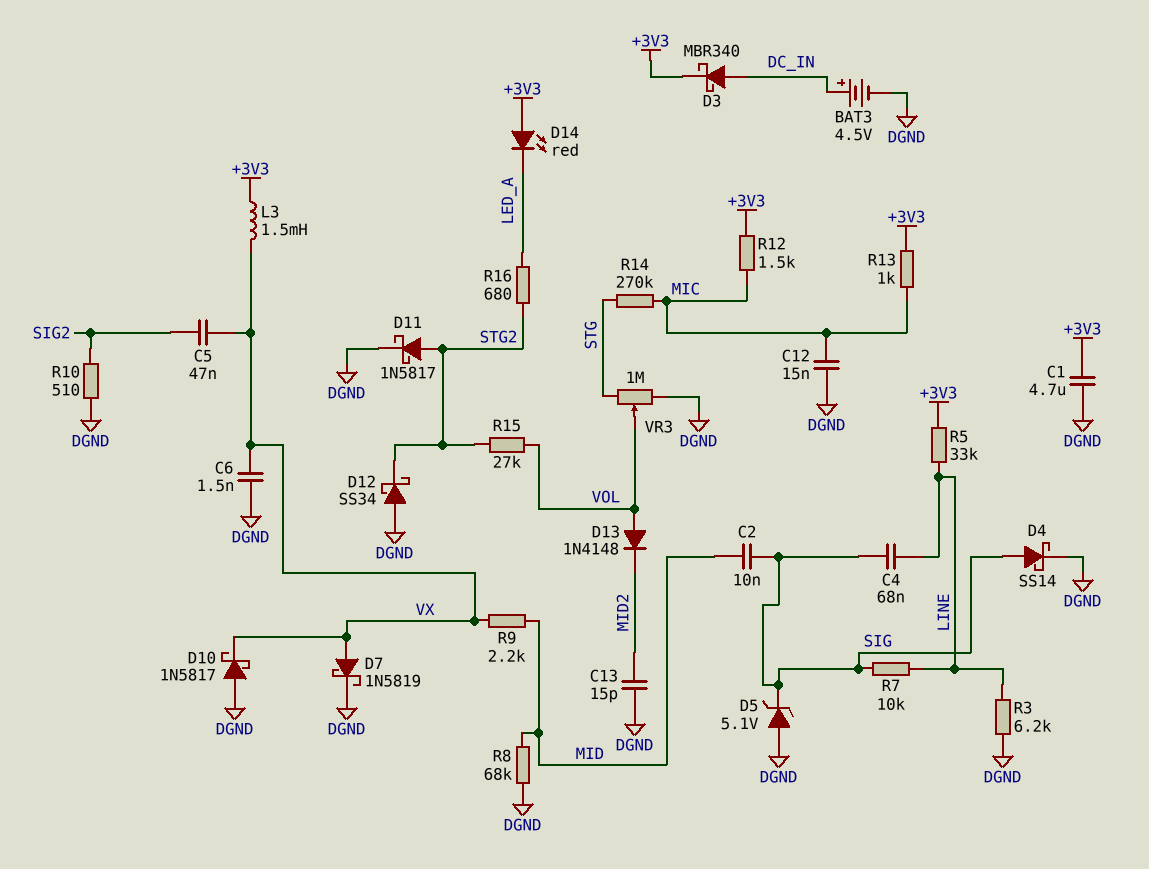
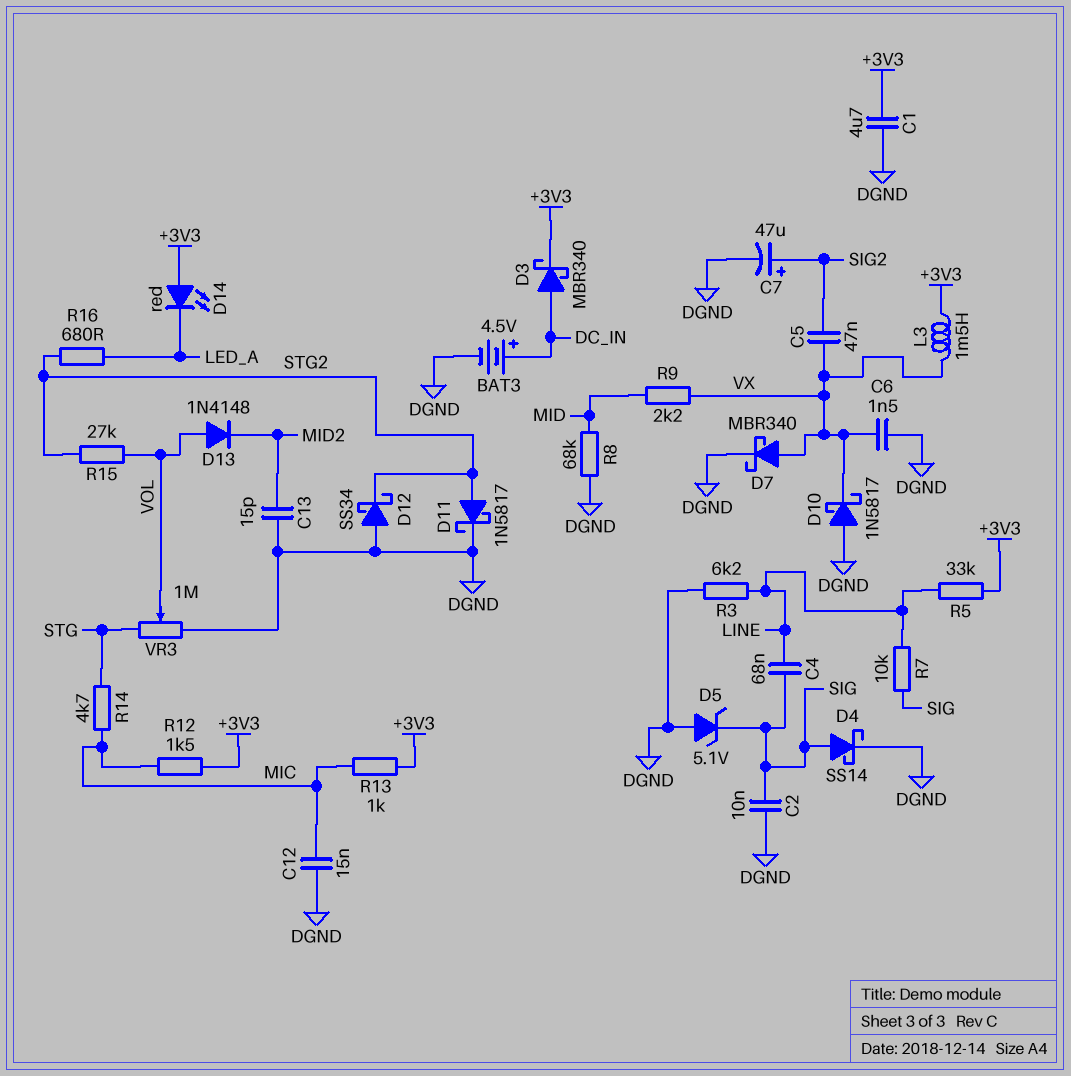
C2: 10nF (MID, SIG) -> 10nF (DGND, SIG)
C7: none -> 47uF (plus SIG2, minus DGND)
D7: schottky 1N5819 (A VX, K DGND) -> schottky MBR340 (A VX, K DGND)
R10: 510 (DGND, SIG2) -> none
R14: 270k (MIC, STG) -> 4.7k (MIC, STG)

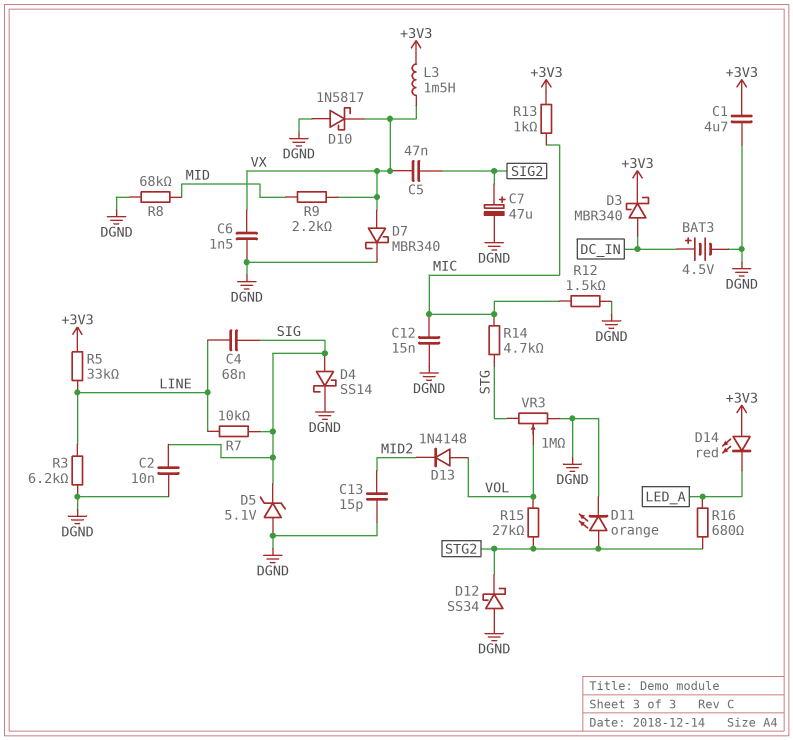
D11: schottky 1N5817 (A STG2, K DGND) -> LED orange (A STG2, K DGND)
R12: 1.5k (+3V3, MIC) -> 1.5k (DGND, MIC)

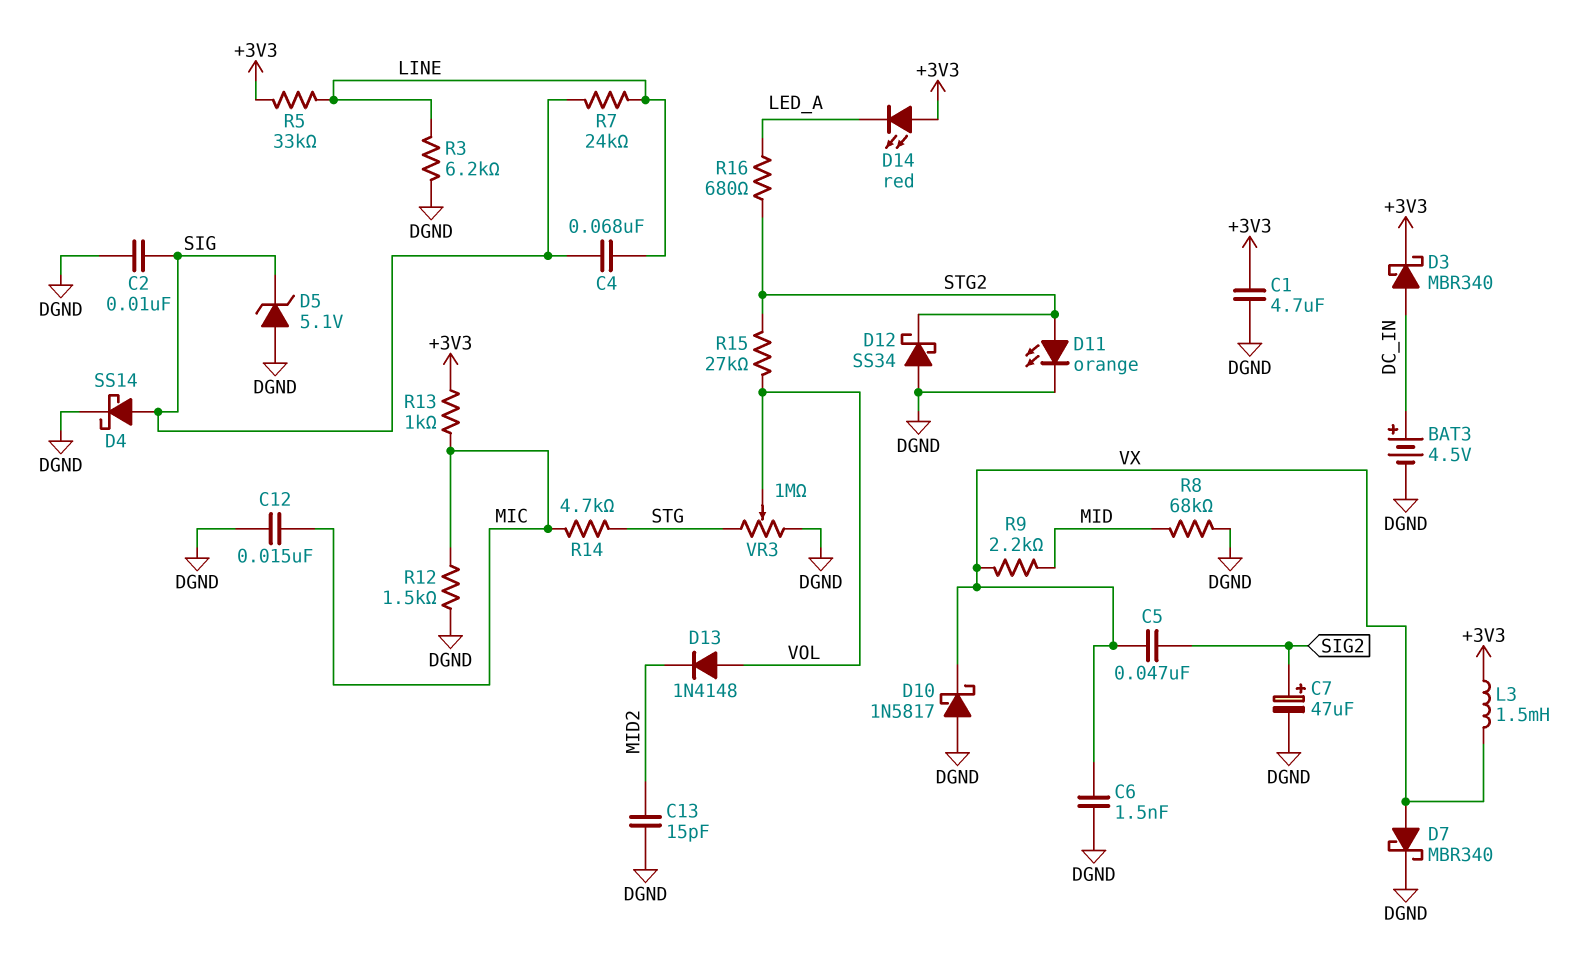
R7: 10k (LINE, SIG) -> 24k (LINE, SIG)

